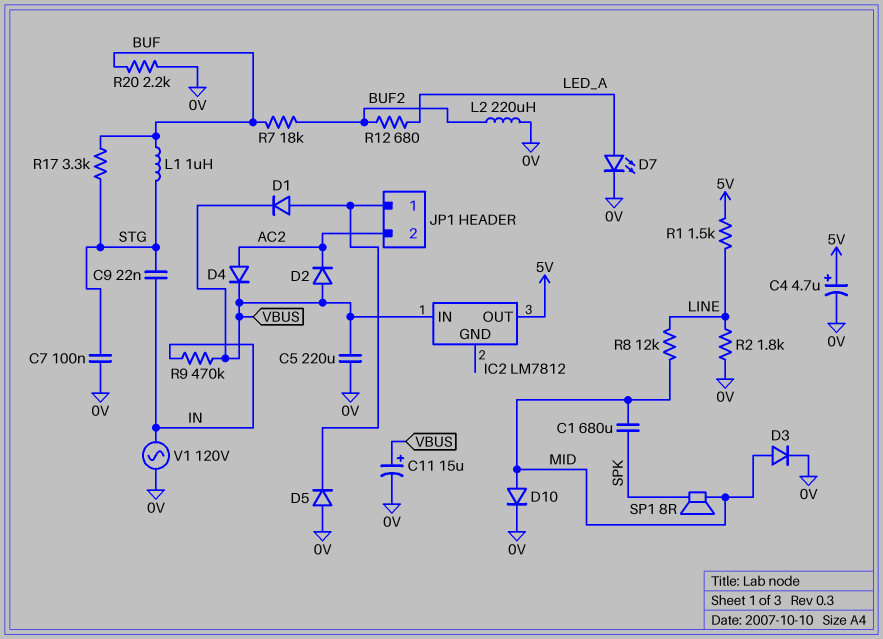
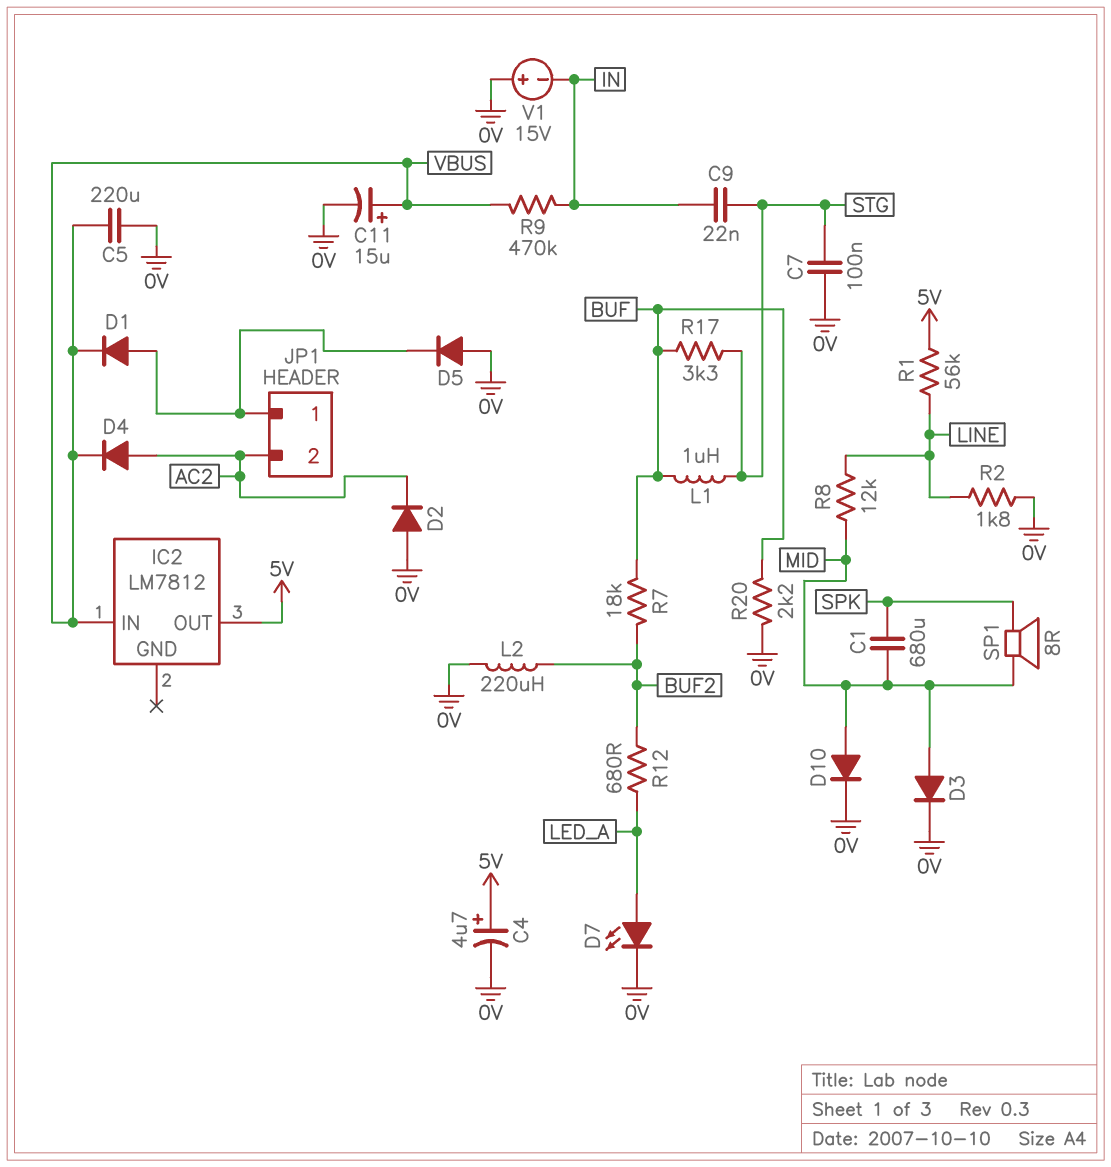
D2: diode (A VBUS, K AC2) -> diode (A 0V, K AC2)
R1: 1.5k (5V, LINE) -> 56k (5V, LINE)
V1: AC 120V (0V, IN) -> 15V (plus 0V, minus IN)

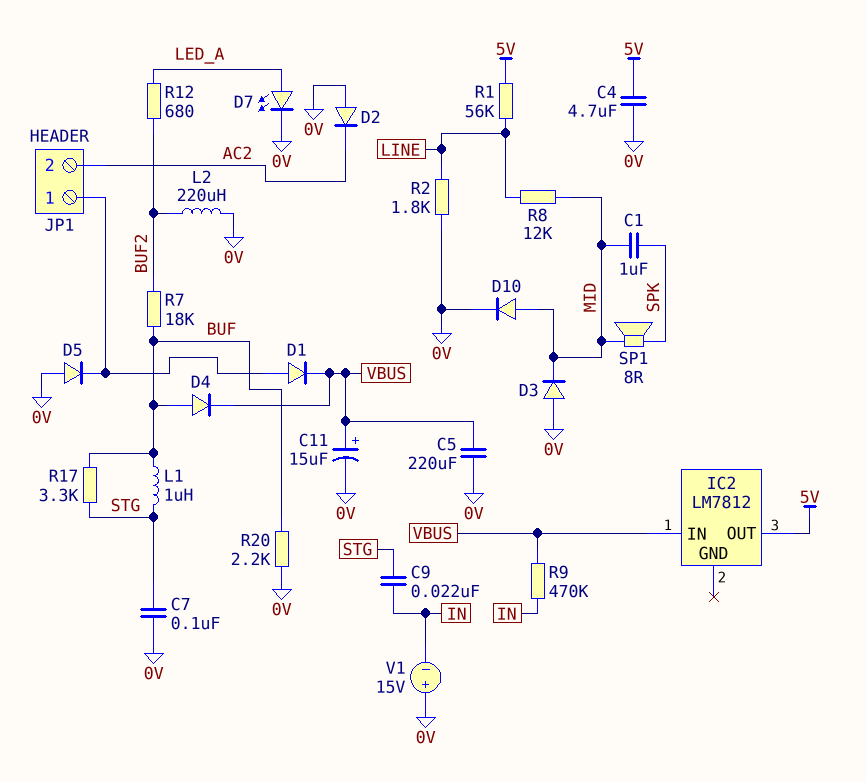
C1: 680uF (MID, SPK) -> 1uF (MID, SPK)
C4: 4.7uF (plus 5V, minus 0V) -> 4.7uF (0V, 5V)
D3: diode (A MID, K 0V) -> diode (A 0V, K MID)
D4: diode (A AC2, K VBUS) -> diode (A BUF, K VBUS)

